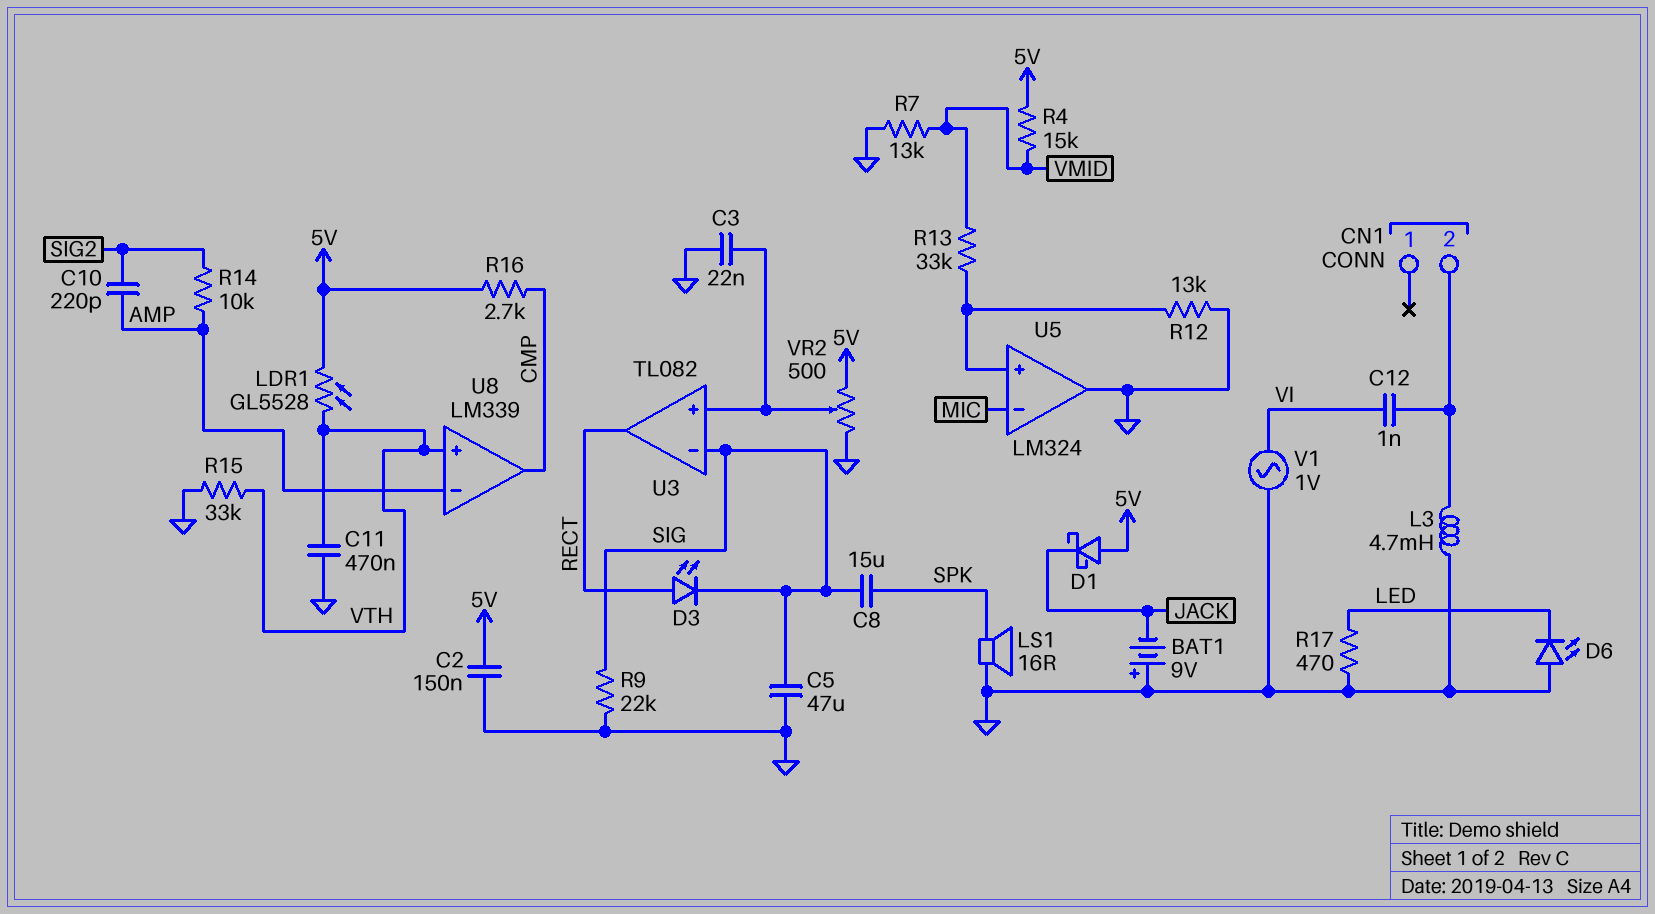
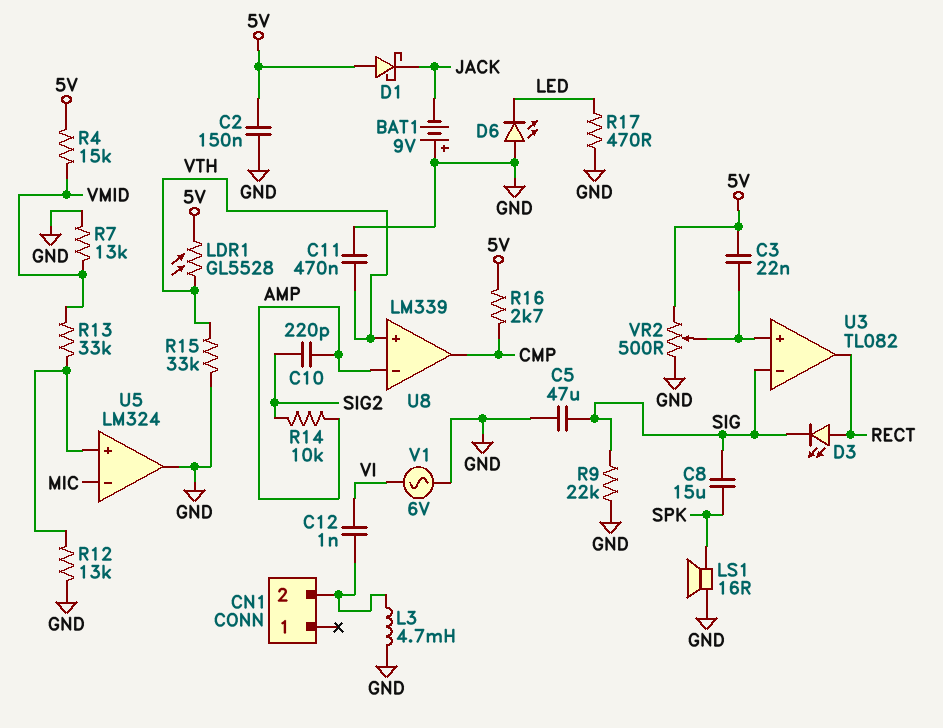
C3: 22nF (GND, U3/in+) -> 22nF (5V, U3/in+)
V1: AC 1V (GND, VI) -> AC 6V (GND, VI)

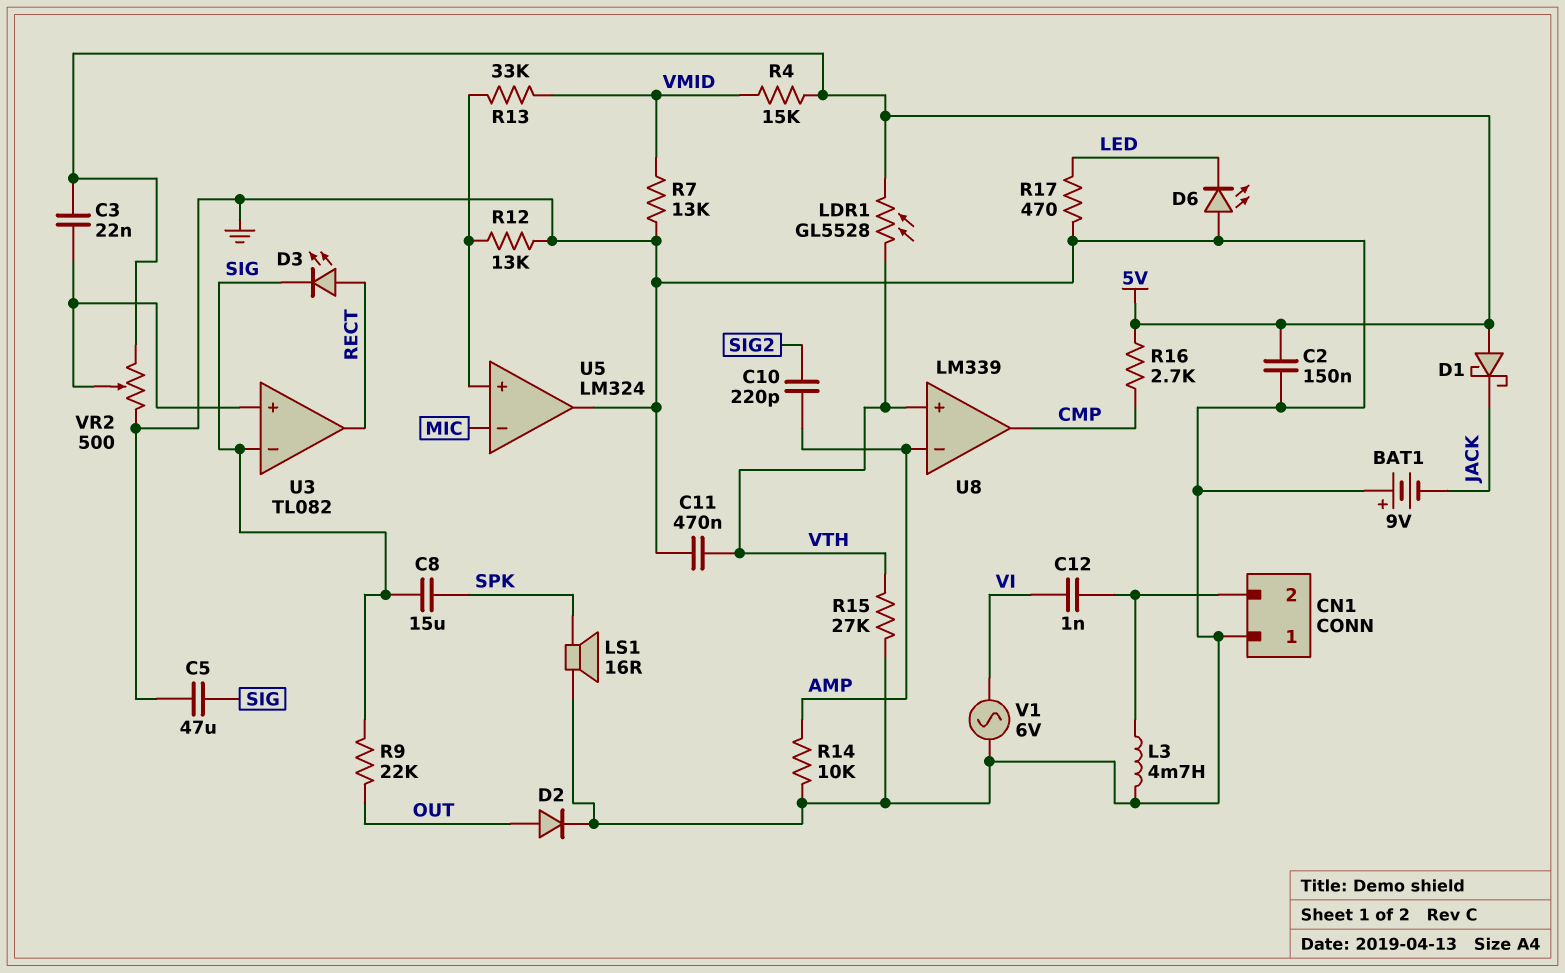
CN1 pin 1: none -> GND
D2: none -> diode (A OUT, K GND)
R9: 22k (GND, SIG) -> 22k (OUT, SIG)
R14: 10k (AMP, SIG2) -> 10k (AMP, GND)
R15: 33k (GND, VTH) -> 27k (GND, VTH)

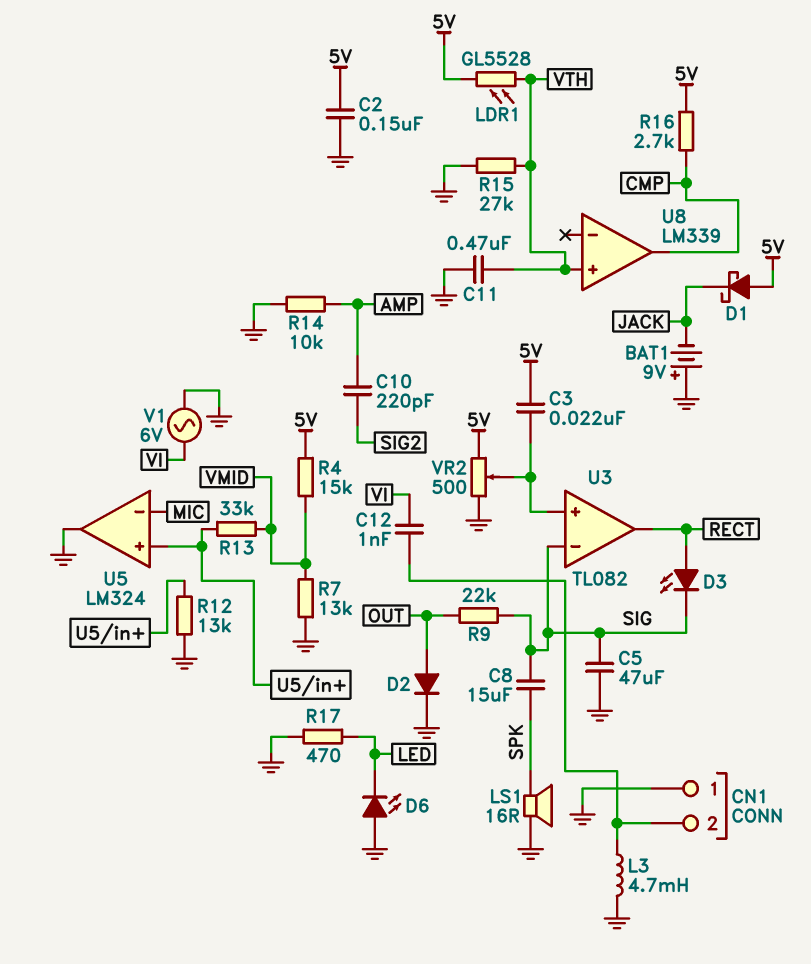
U8 pin in-: AMP -> none

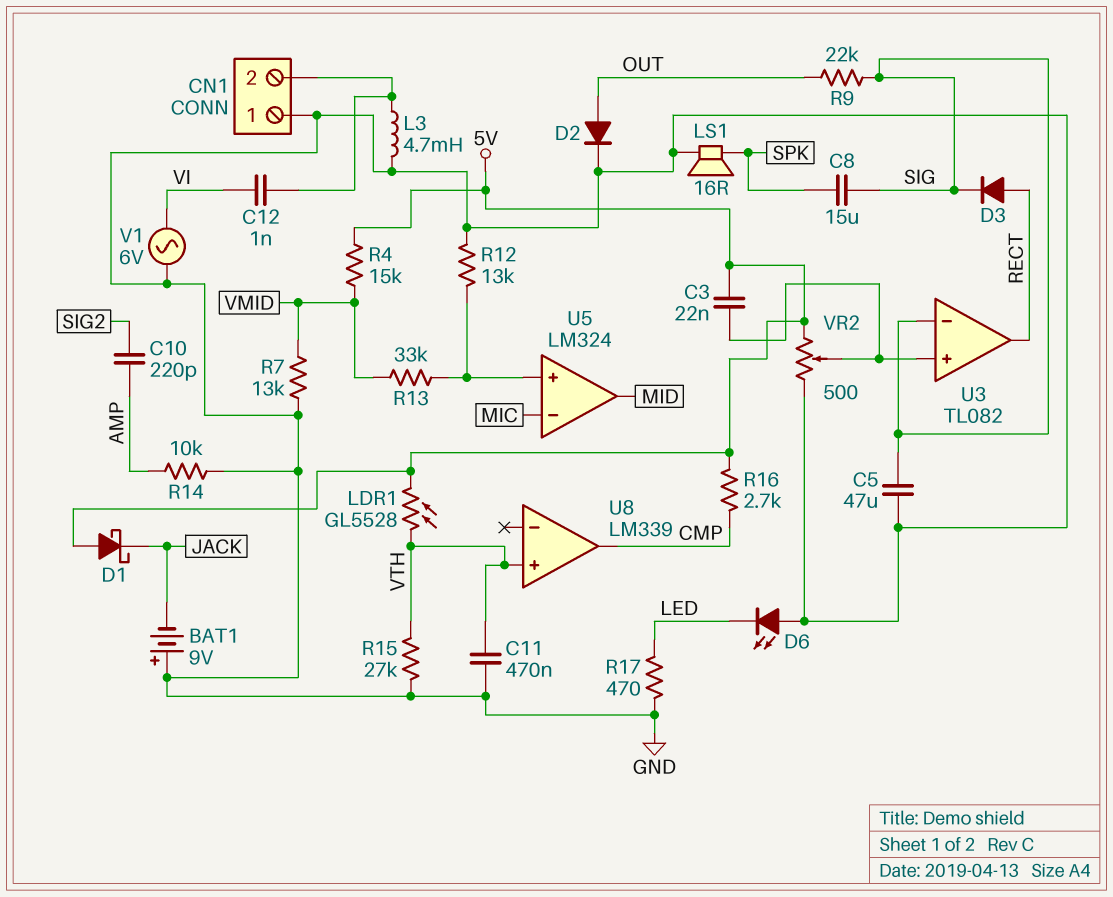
C2: 150nF (5V, GND) -> none
D3: LED (A RECT, K SIG) -> diode (A RECT, K SIG)
U5 pin out: GND -> MID

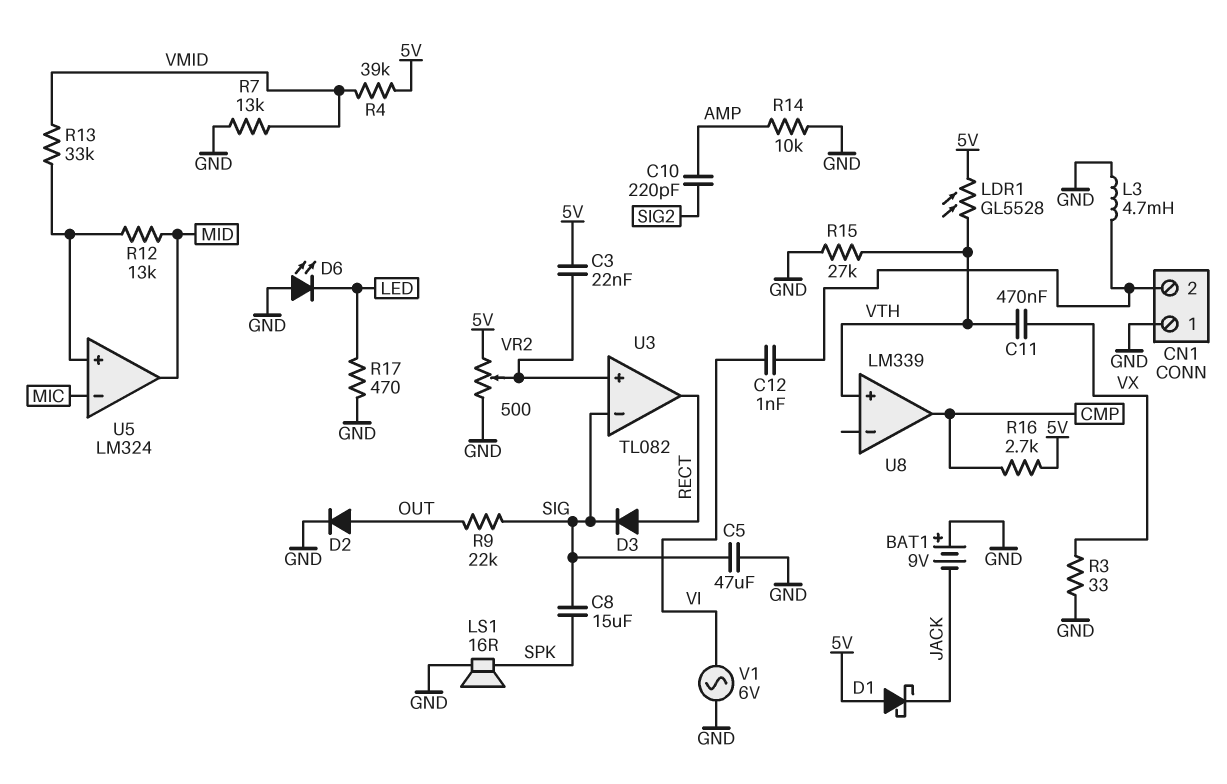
C11: 470nF (GND, VTH) -> 470nF (VTH, VX)
R3: none -> 33 (GND, VX)
R4: 15k (5V, VMID) -> 39k (5V, VMID)
R12: 13k (GND, U5/in+) -> 13k (MID, U5/in+)

